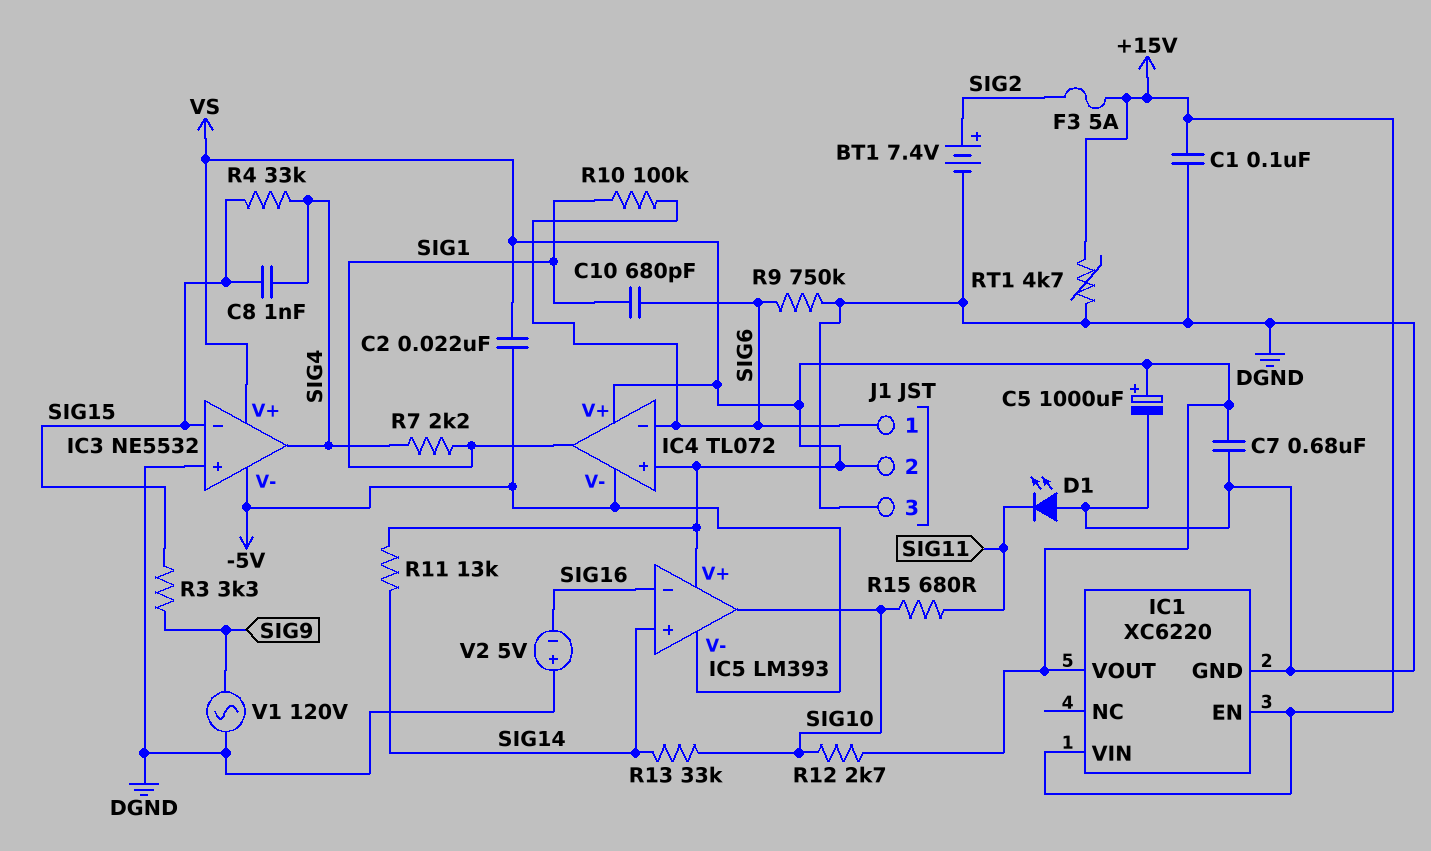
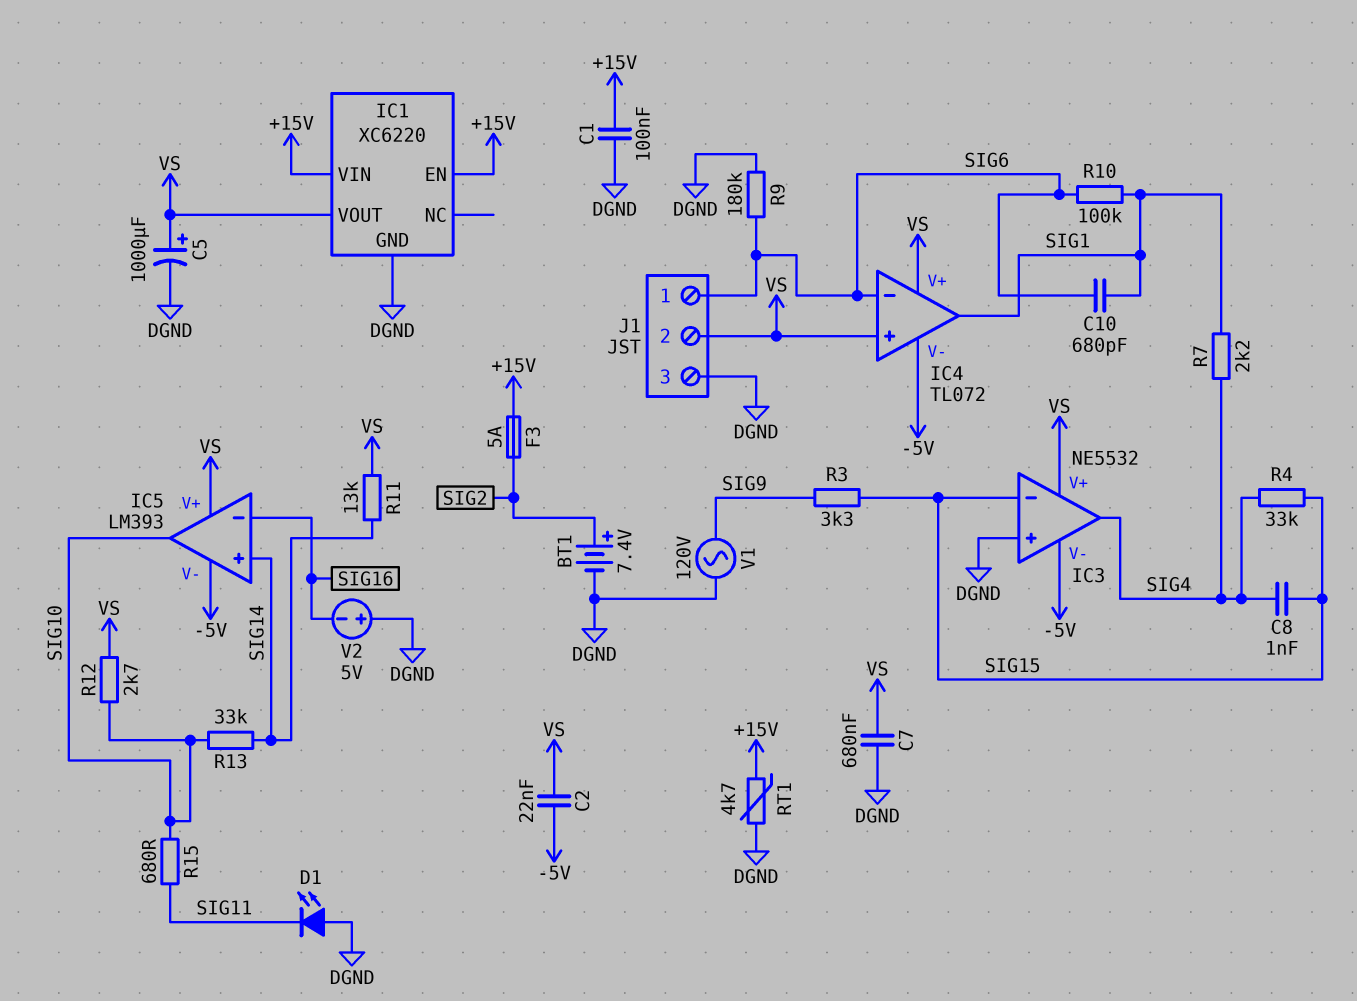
R9: 750k (DGND, SIG6) -> 180k (DGND, SIG6)

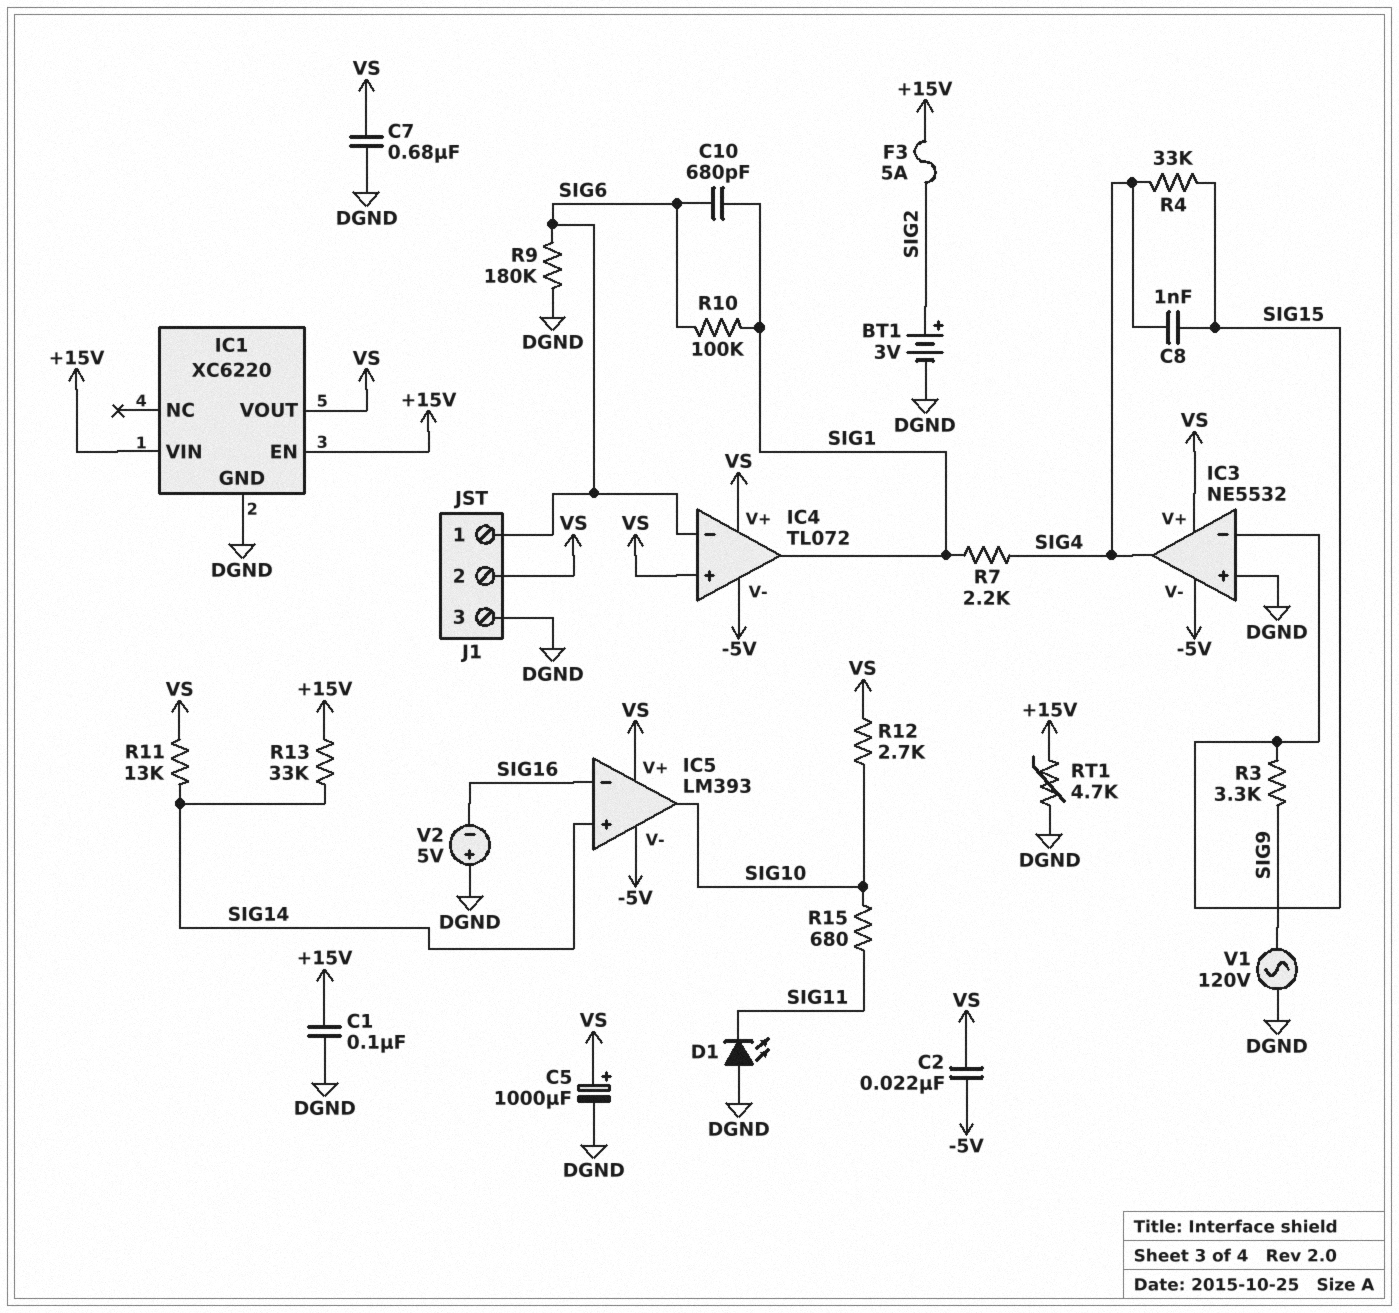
BT1: 7.4V (plus SIG2, minus DGND) -> 3V (plus SIG2, minus DGND)
R13: 33k (SIG10, SIG14) -> 33k (+15V, SIG14)

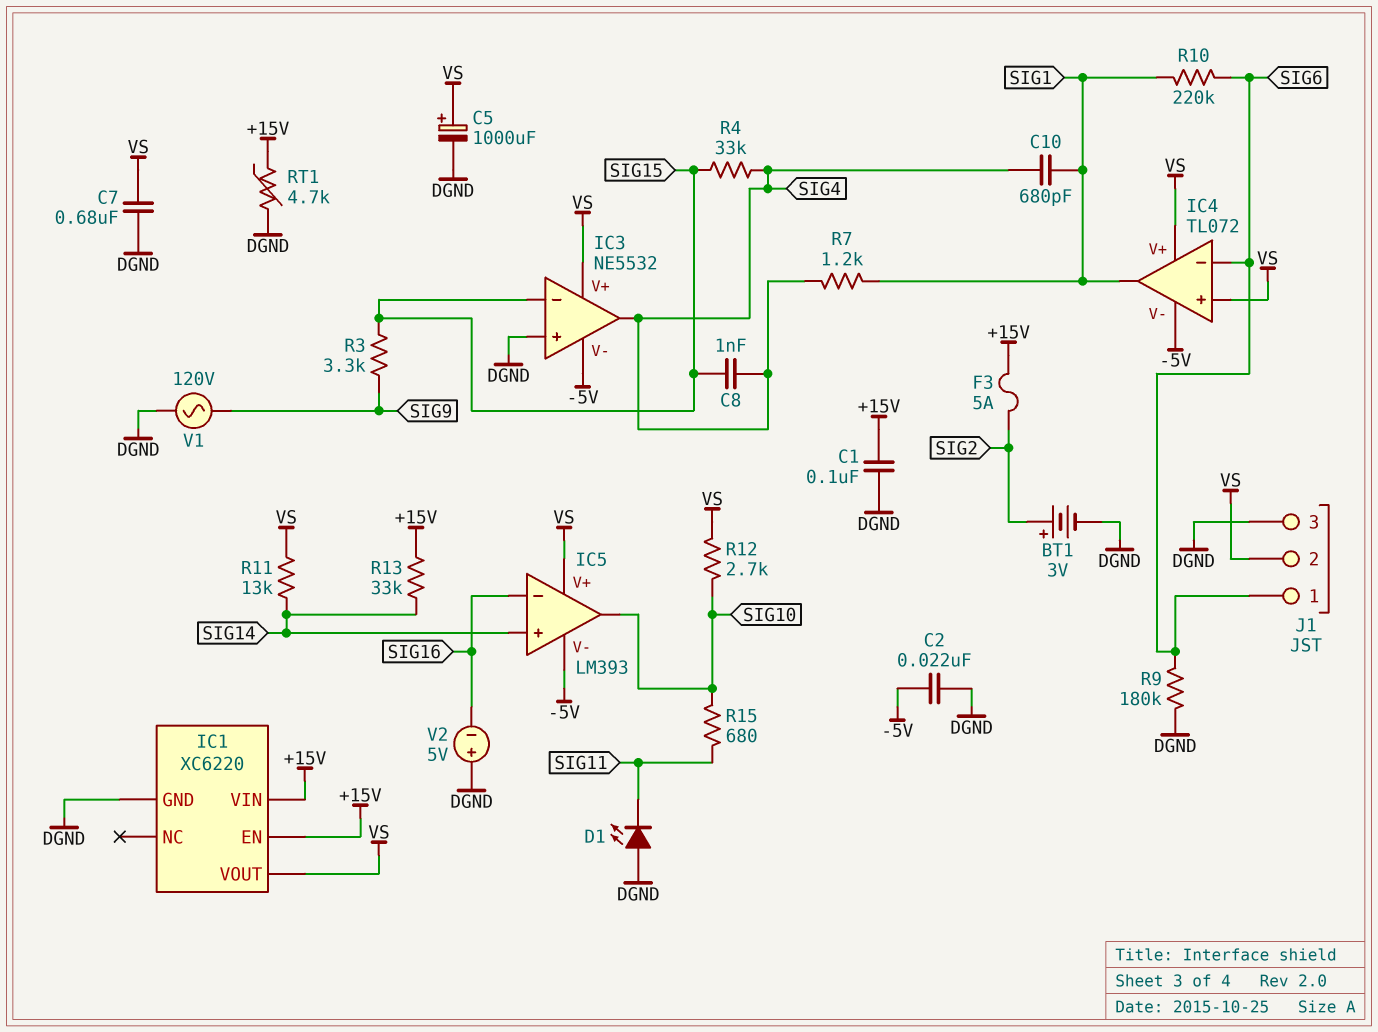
C2: 22nF (-5V, VS) -> 22nF (-5V, DGND)
C10: 680pF (SIG1, SIG6) -> 680pF (SIG1, SIG4)
R7: 2.2k (SIG1, SIG4) -> 1.2k (SIG1, SIG4)
R10: 100k (SIG1, SIG6) -> 220k (SIG1, SIG6)

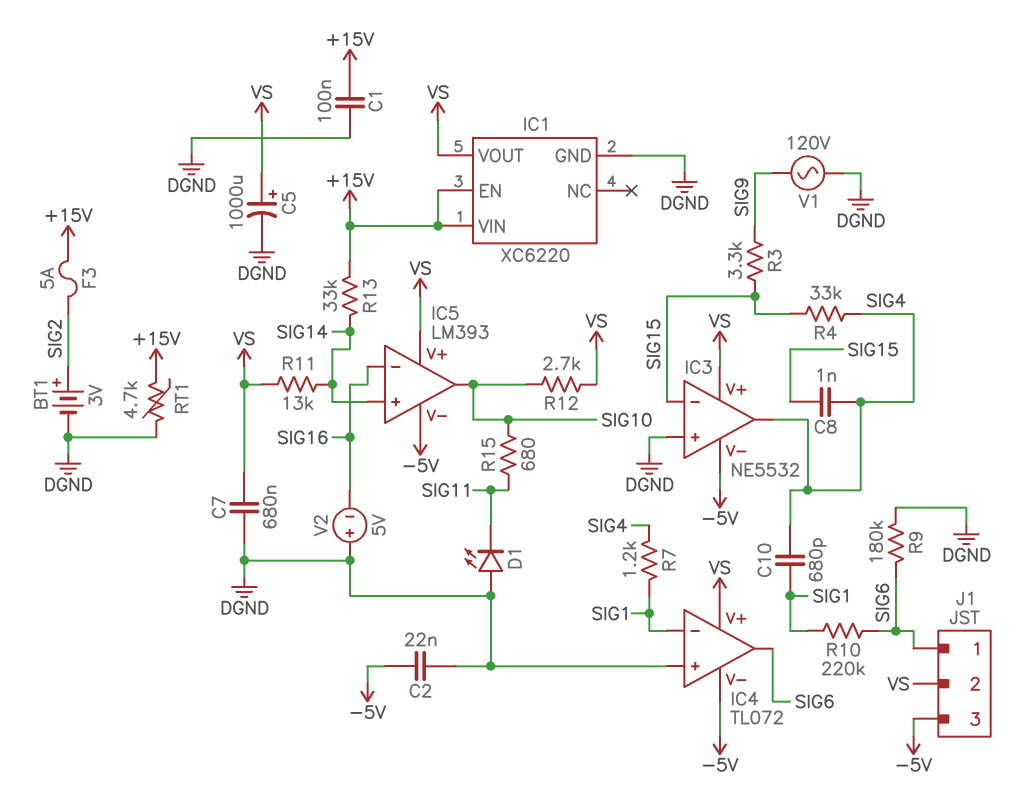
IC4 pin in+: VS -> DGND
IC4 pin in-: SIG6 -> SIG1
IC4 pin out: SIG1 -> SIG6
J1 pin 3: DGND -> -5V

